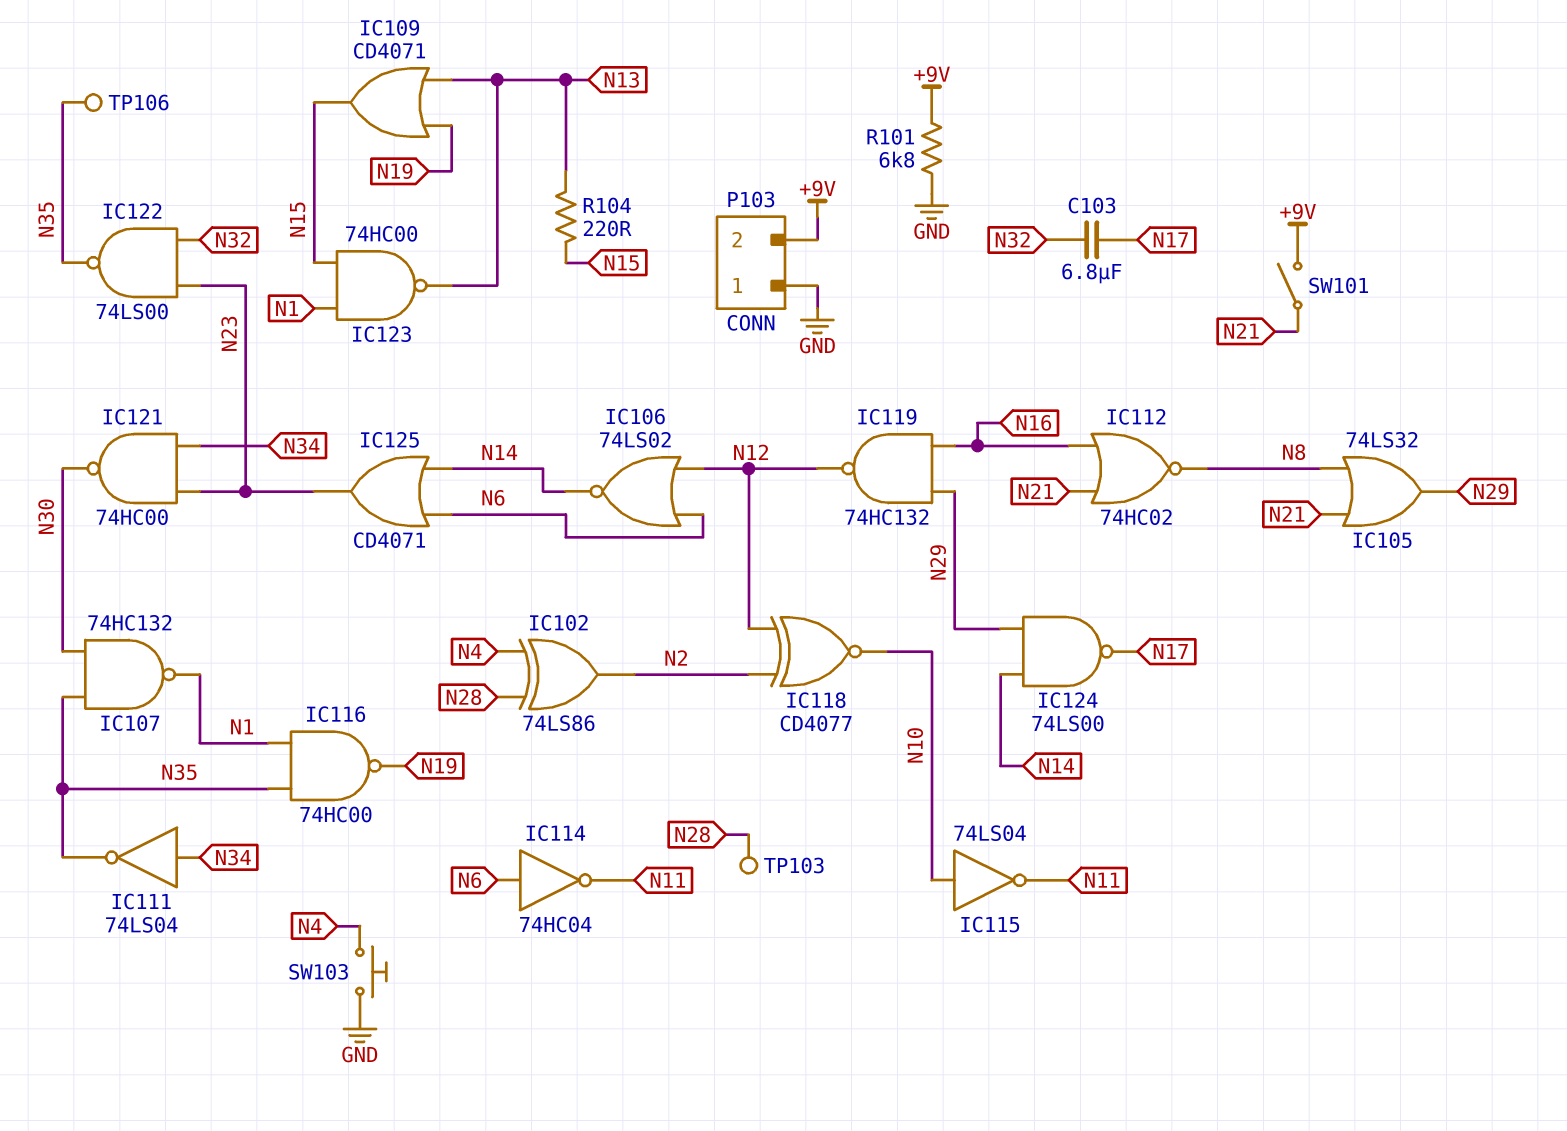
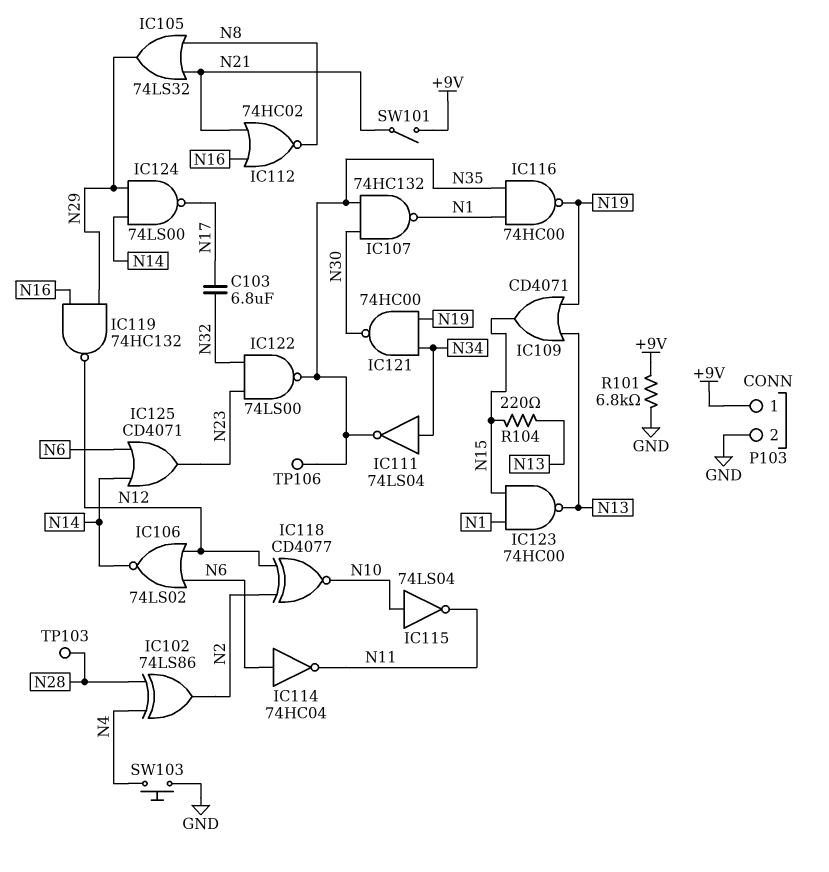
IC121: NAND 74HC00 (in N23, in N34, out N30) -> NAND 74HC00 (in N19, in N34, out N30)
P103 pin 1: GND -> +9V
P103 pin 2: +9V -> GND

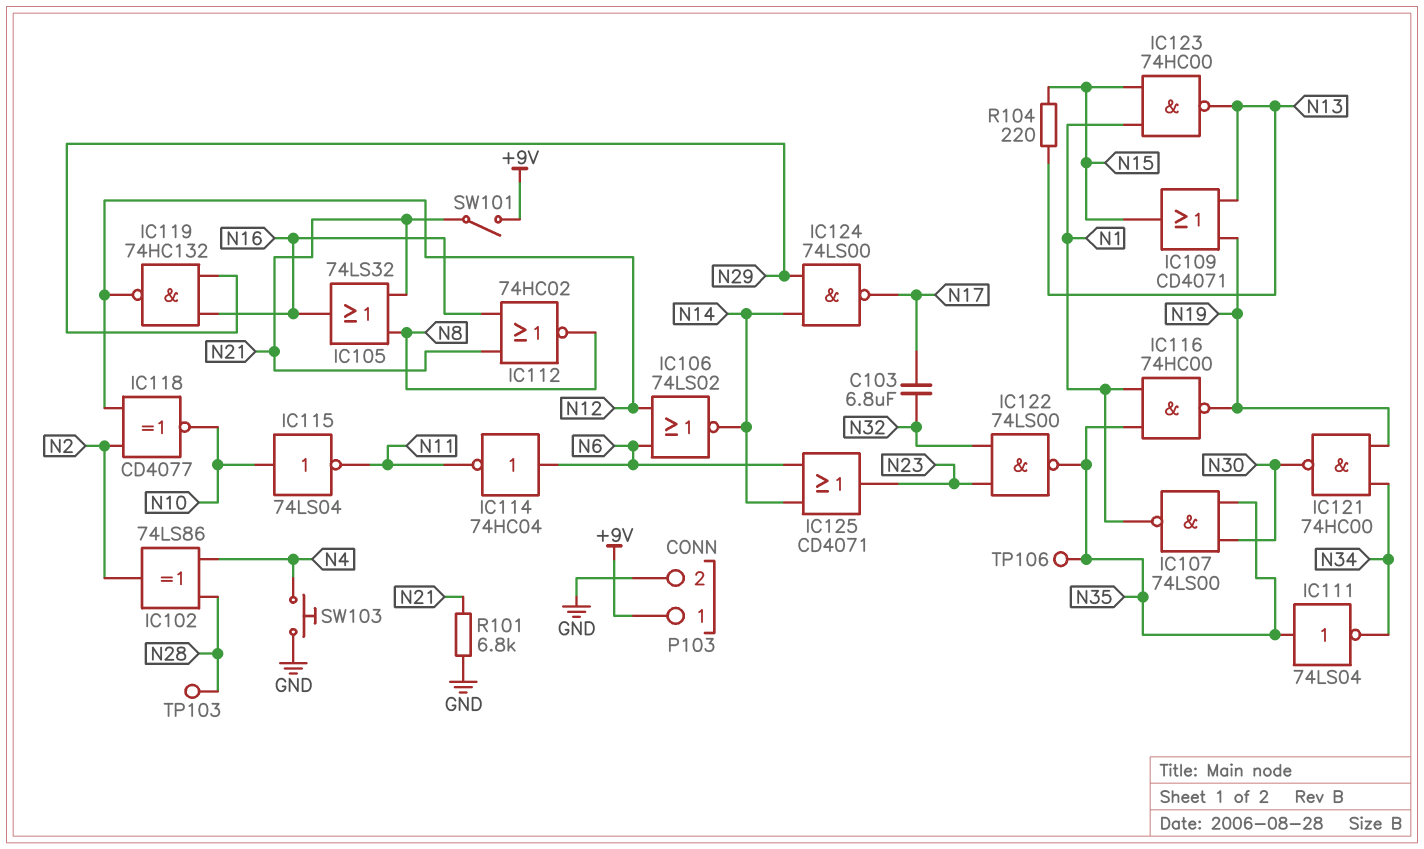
IC105: OR 74LS32 (in N8, in N21, out N29) -> OR 74LS32 (in N8, in N21, out N16)
IC107: NAND 74HC132 (in N30, in N35, out N1) -> NAND 74LS00 (in N30, in N35, out N1)
IC111: NOT 74LS04 (in N34, out N35) -> NOT 74LS04 (in N35, out N34)
R101: 6.8k (+9V, GND) -> 6.8k (GND, N21)

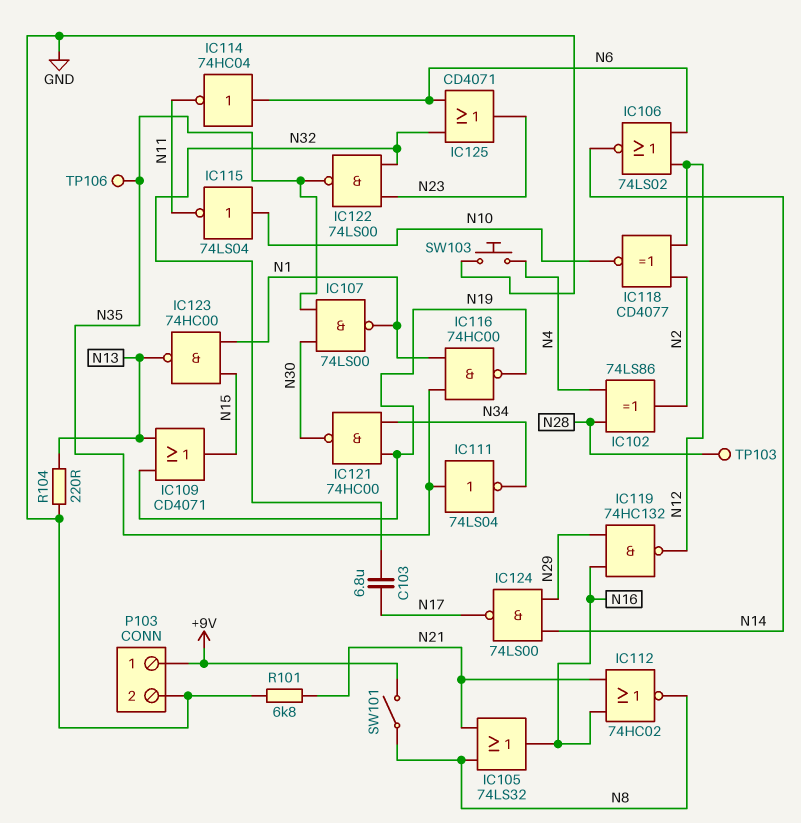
IC125: OR CD4071 (in N6, in N14, out N23) -> OR CD4071 (in N6, in N32, out N23)
R104: 220 (N13, N15) -> 220 (GND, N13)
SW101: switch (+9V, N21) -> switch (+9V, N8)

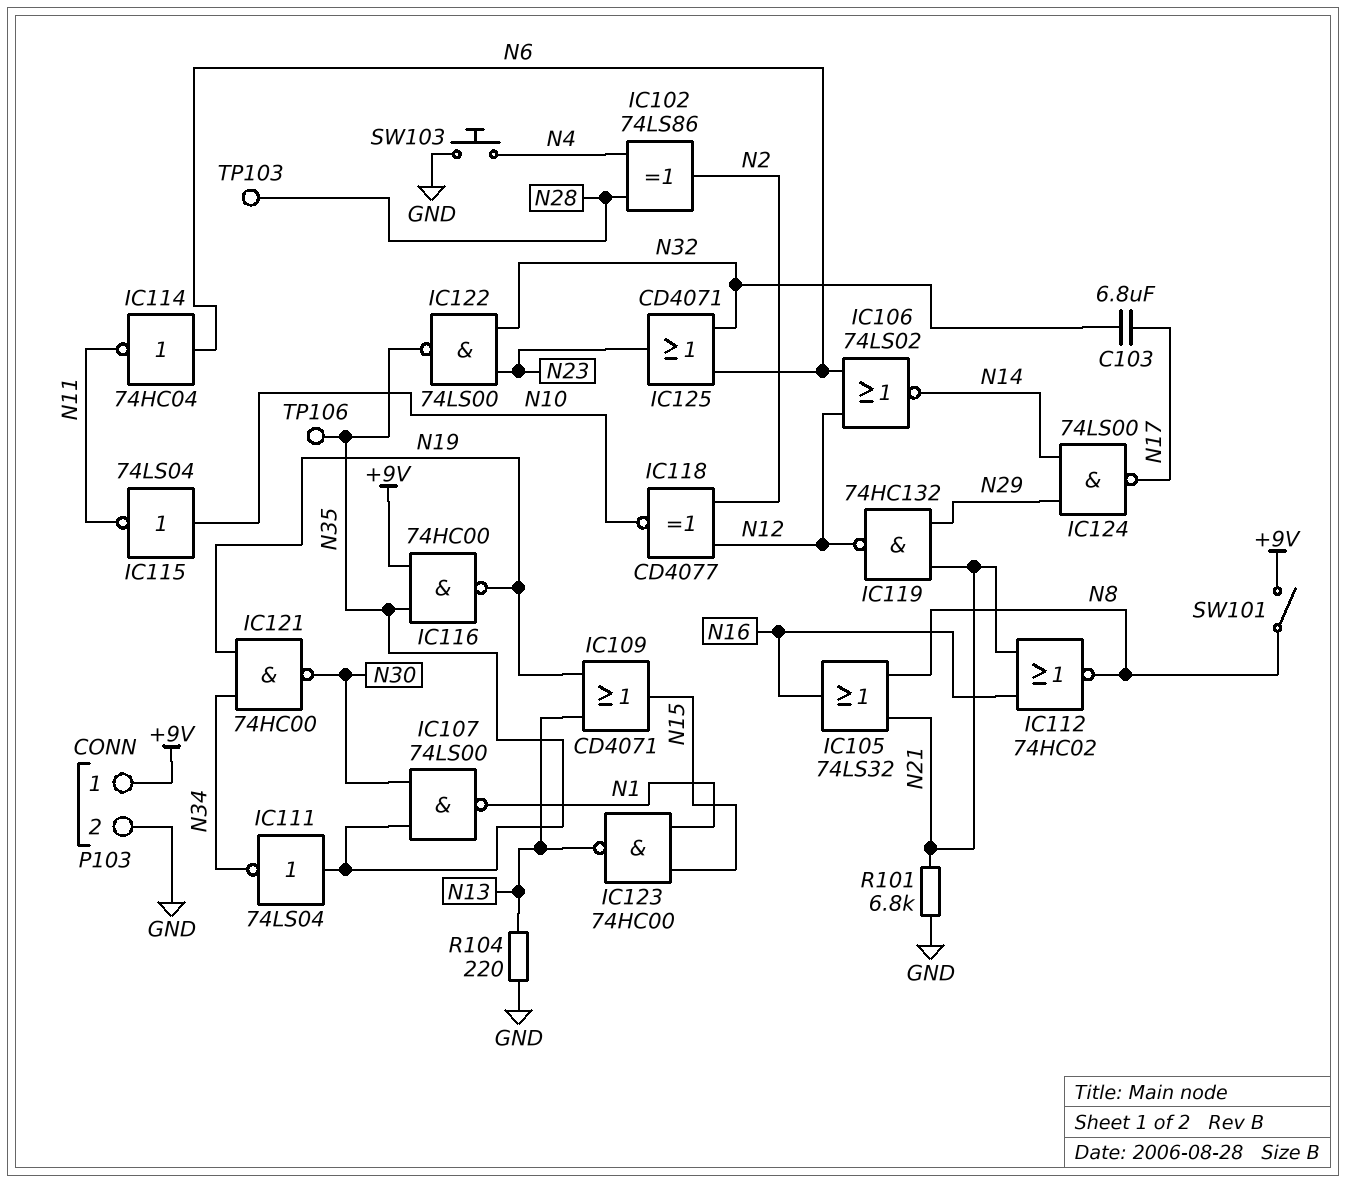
IC116: NAND 74HC00 (in N1, in N35, out N19) -> NAND 74HC00 (in +9V, in N35, out N19)
IC119: NAND 74HC132 (in N16, in N29, out N12) -> NAND 74HC132 (in N21, in N29, out N12)

